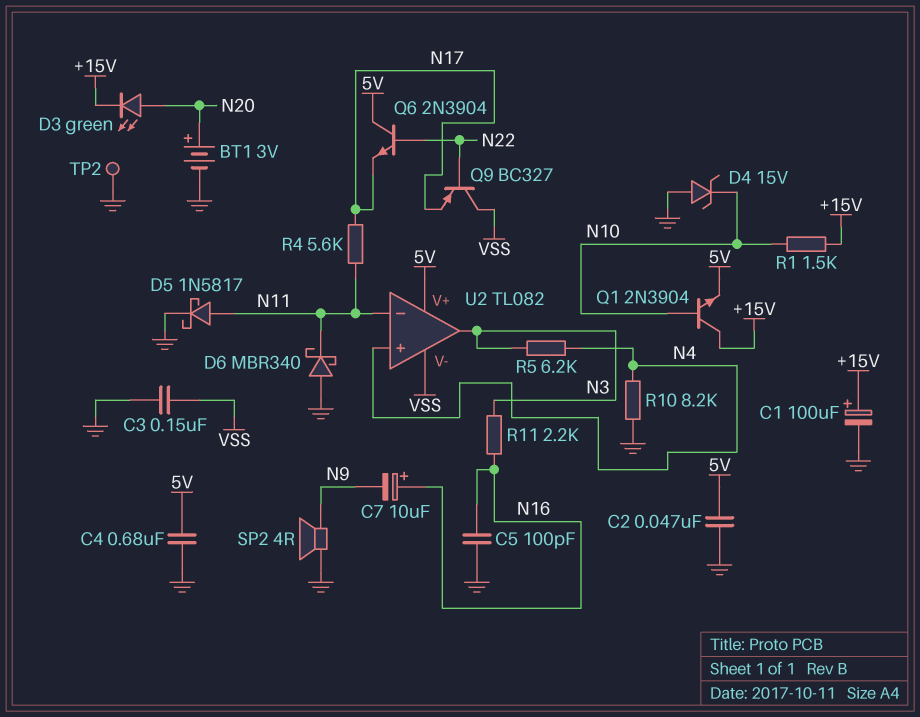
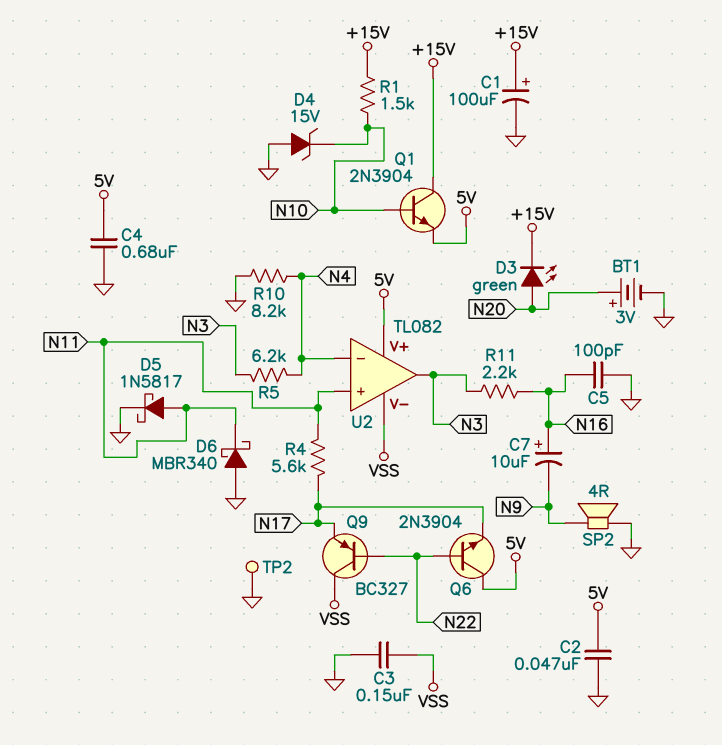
U2 pin in+: N4 -> N11
U2 pin in-: N11 -> N4

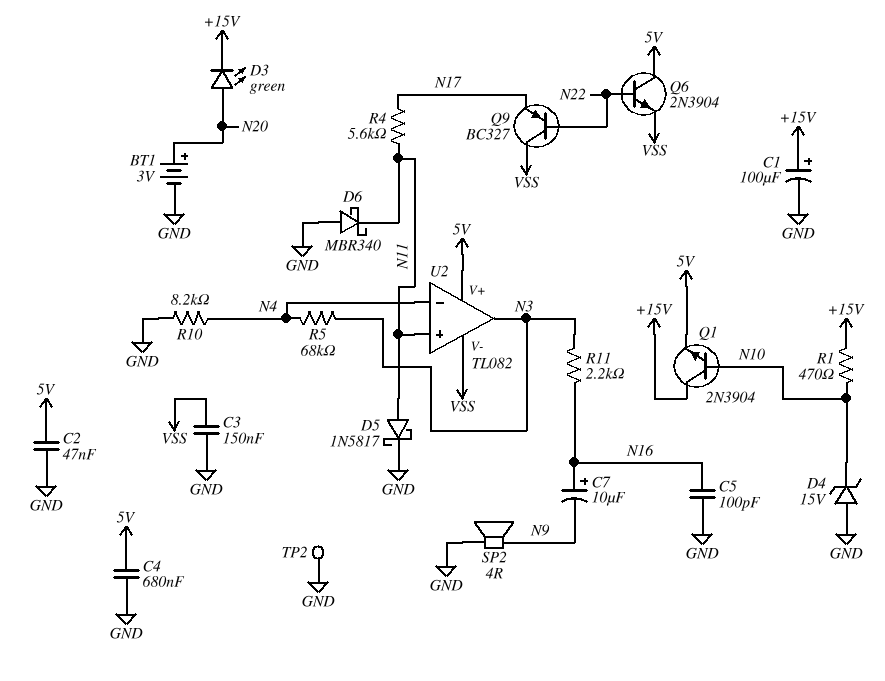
Q6: NPN 2N3904 (B N22, C 5V, E N17) -> NPN 2N3904 (B N22, C 5V, E VSS)
R1: 1.5k (+15V, N10) -> 470 (+15V, N10)
R5: 6.2k (N3, N4) -> 68k (N3, N4)

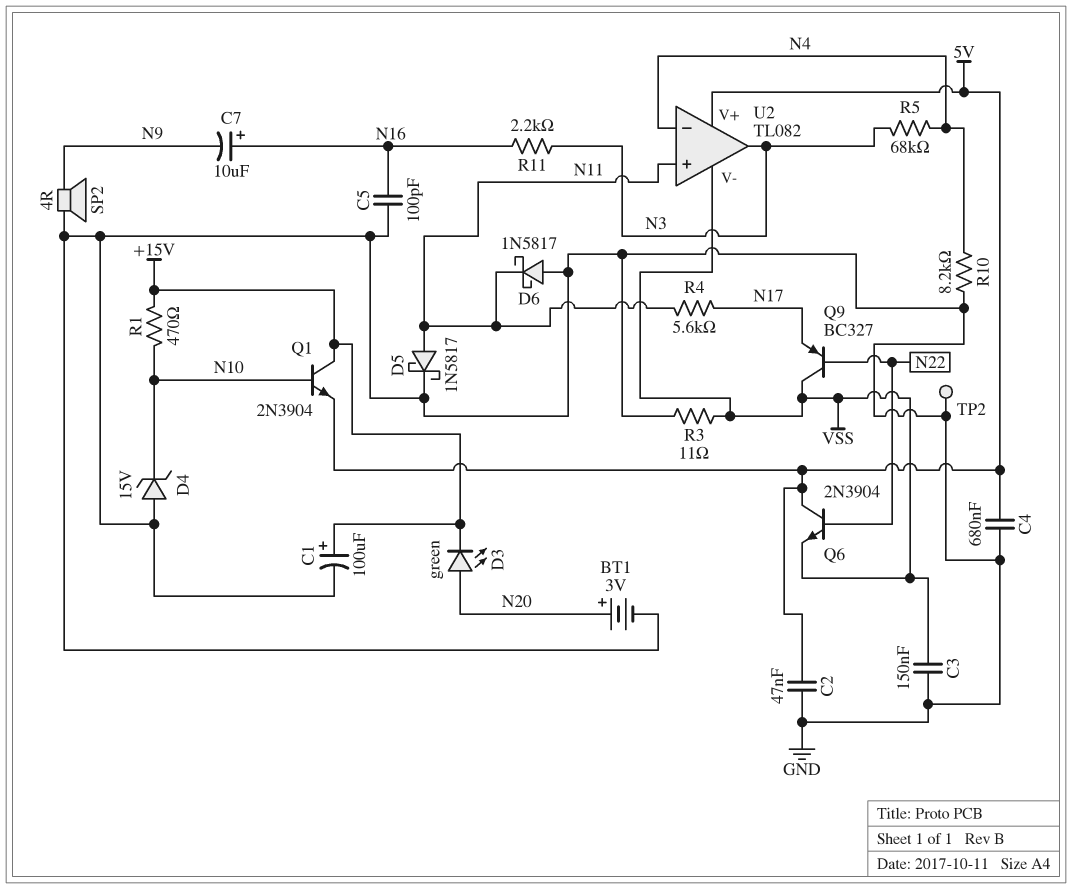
D6: schottky MBR340 (A GND, K N11) -> schottky 1N5817 (A GND, K N11)
R3: none -> 11 (GND, VSS)

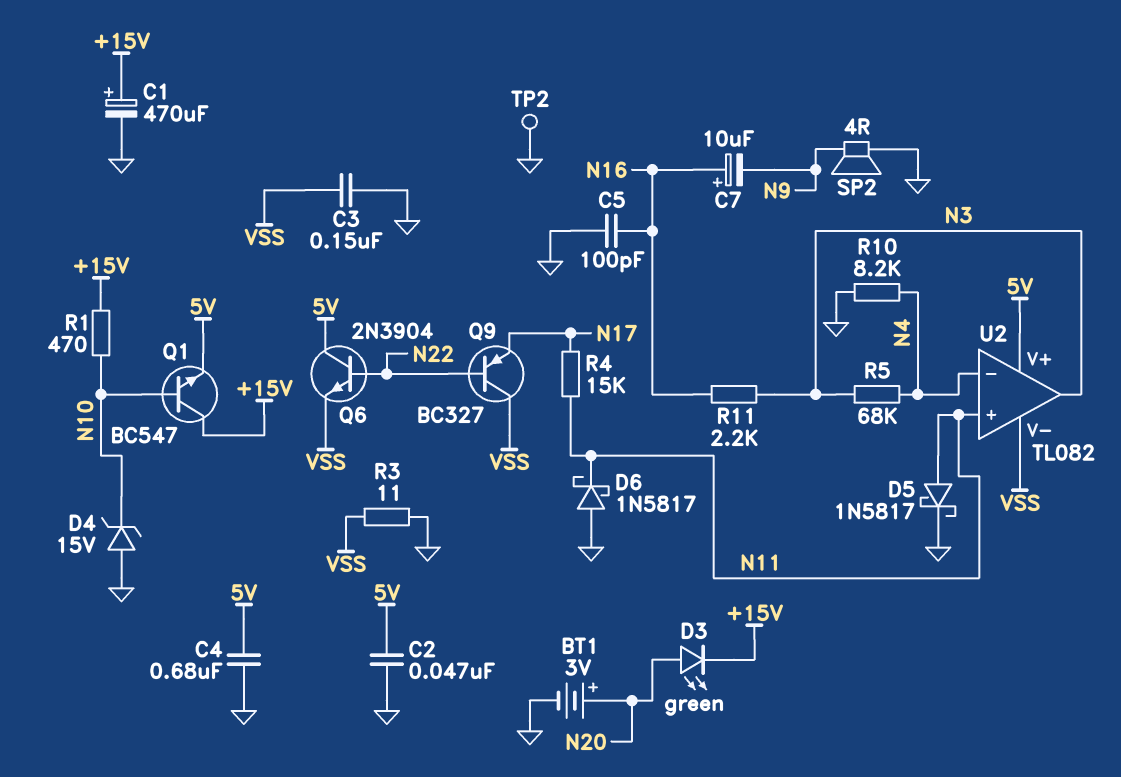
C1: 100uF (plus +15V, minus GND) -> 470uF (plus +15V, minus GND)
Q1: NPN 2N3904 (B N10, C +15V, E 5V) -> NPN BC547 (B N10, C +15V, E 5V)
R4: 5.6k (N11, N17) -> 15k (N11, N17)

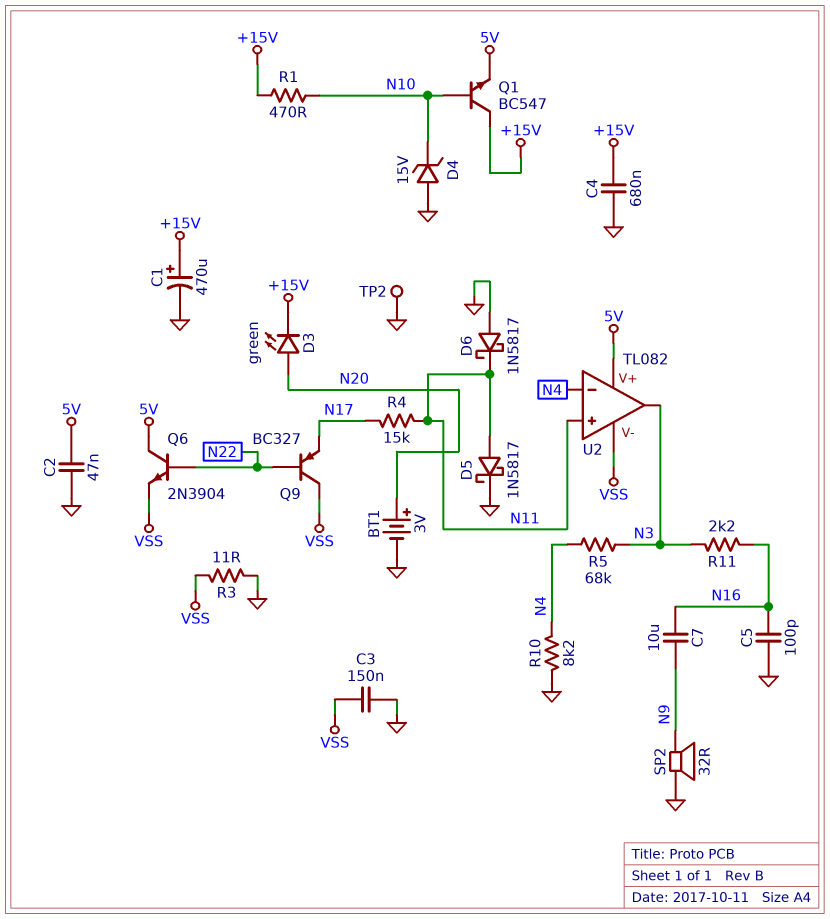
C4: 680nF (5V, GND) -> 680nF (+15V, GND)
C7: 10uF (plus N16, minus N9) -> 10uF (N9, N16)
SP2: speaker 4R (GND, N9) -> speaker 32R (GND, N9)

